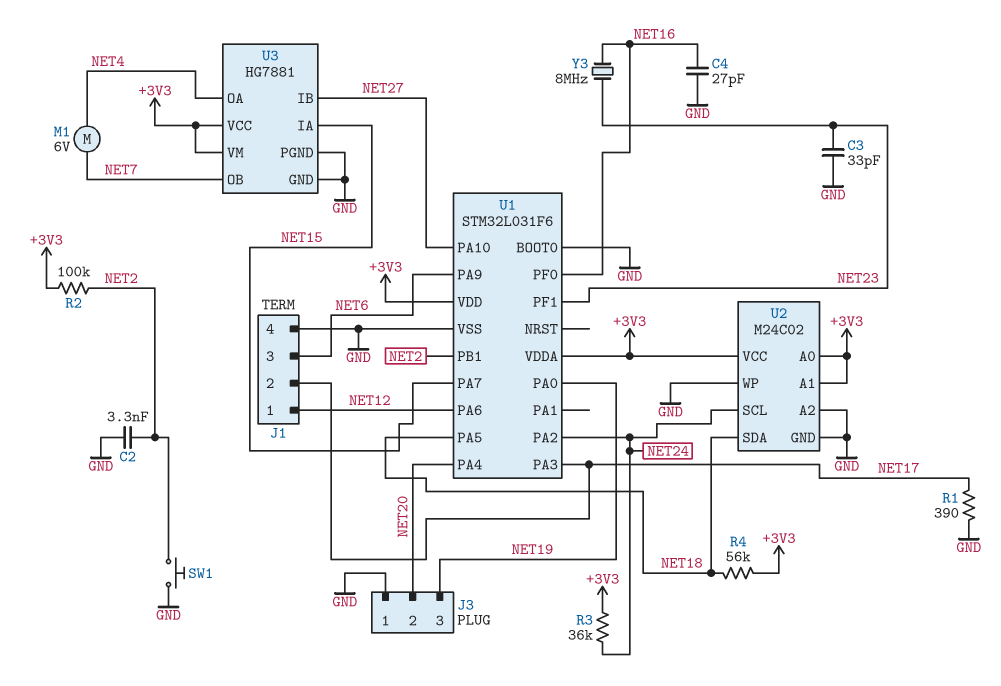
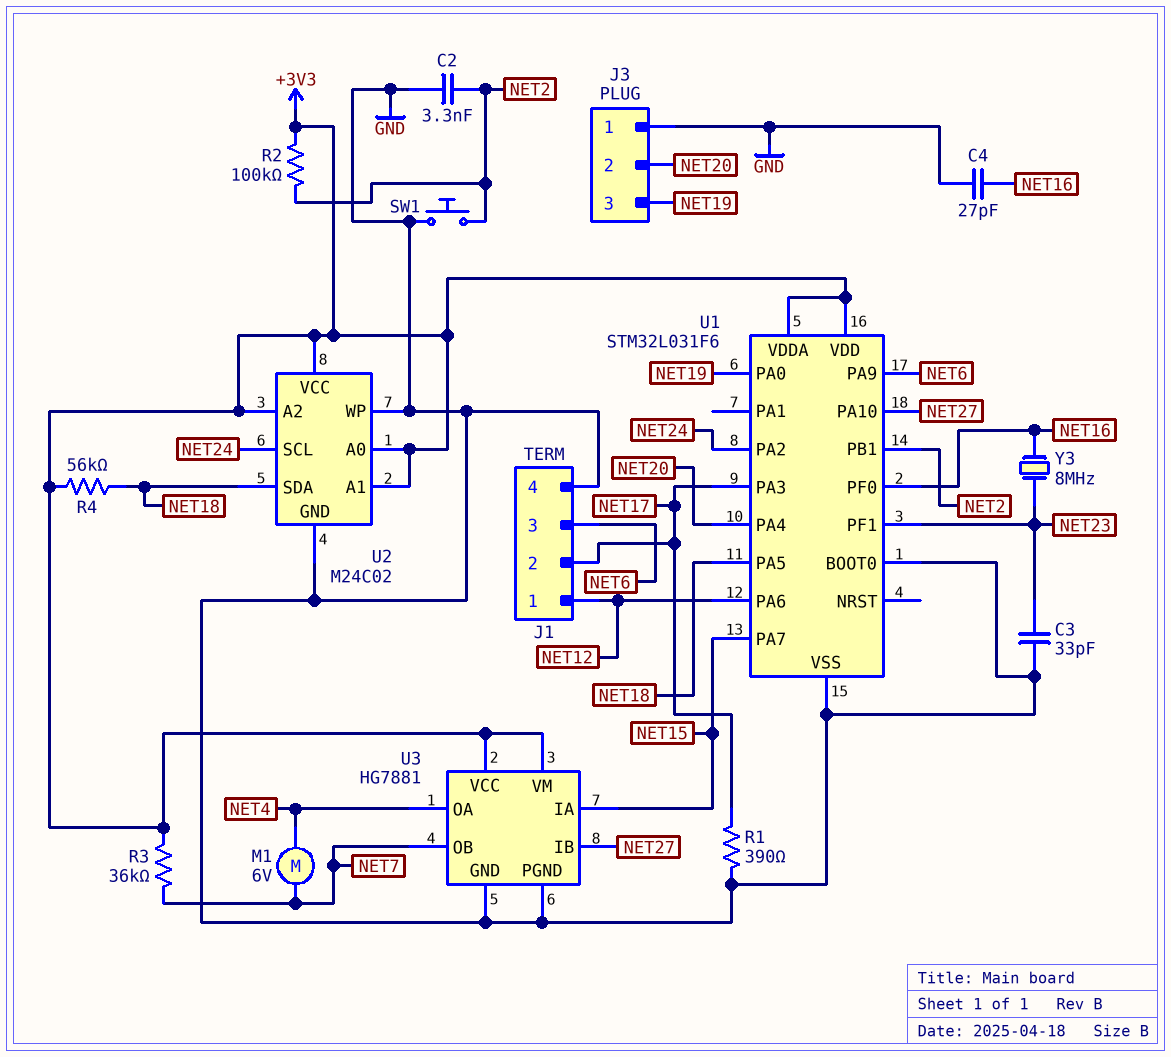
R3: 36k (+3V3, NET24) -> 36k (+3V3, NET7)
U2 pin A2: GND -> +3V3

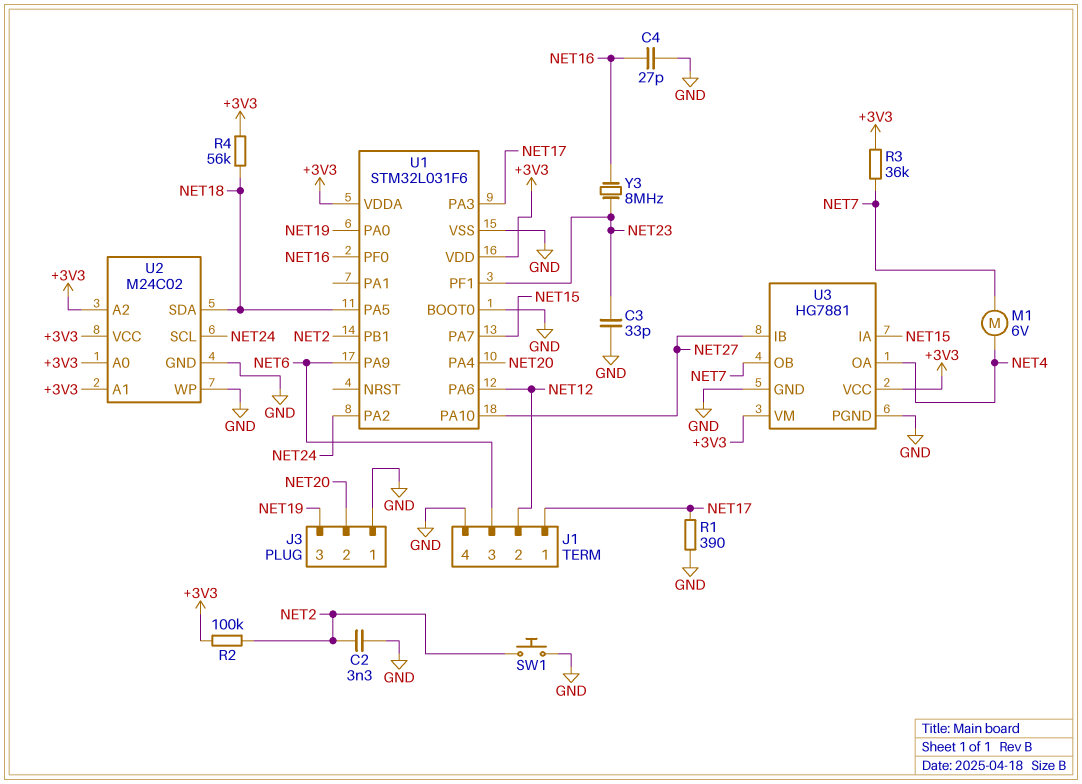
J1 pin 1: NET12 -> NET17
J1 pin 2: NET17 -> NET12

